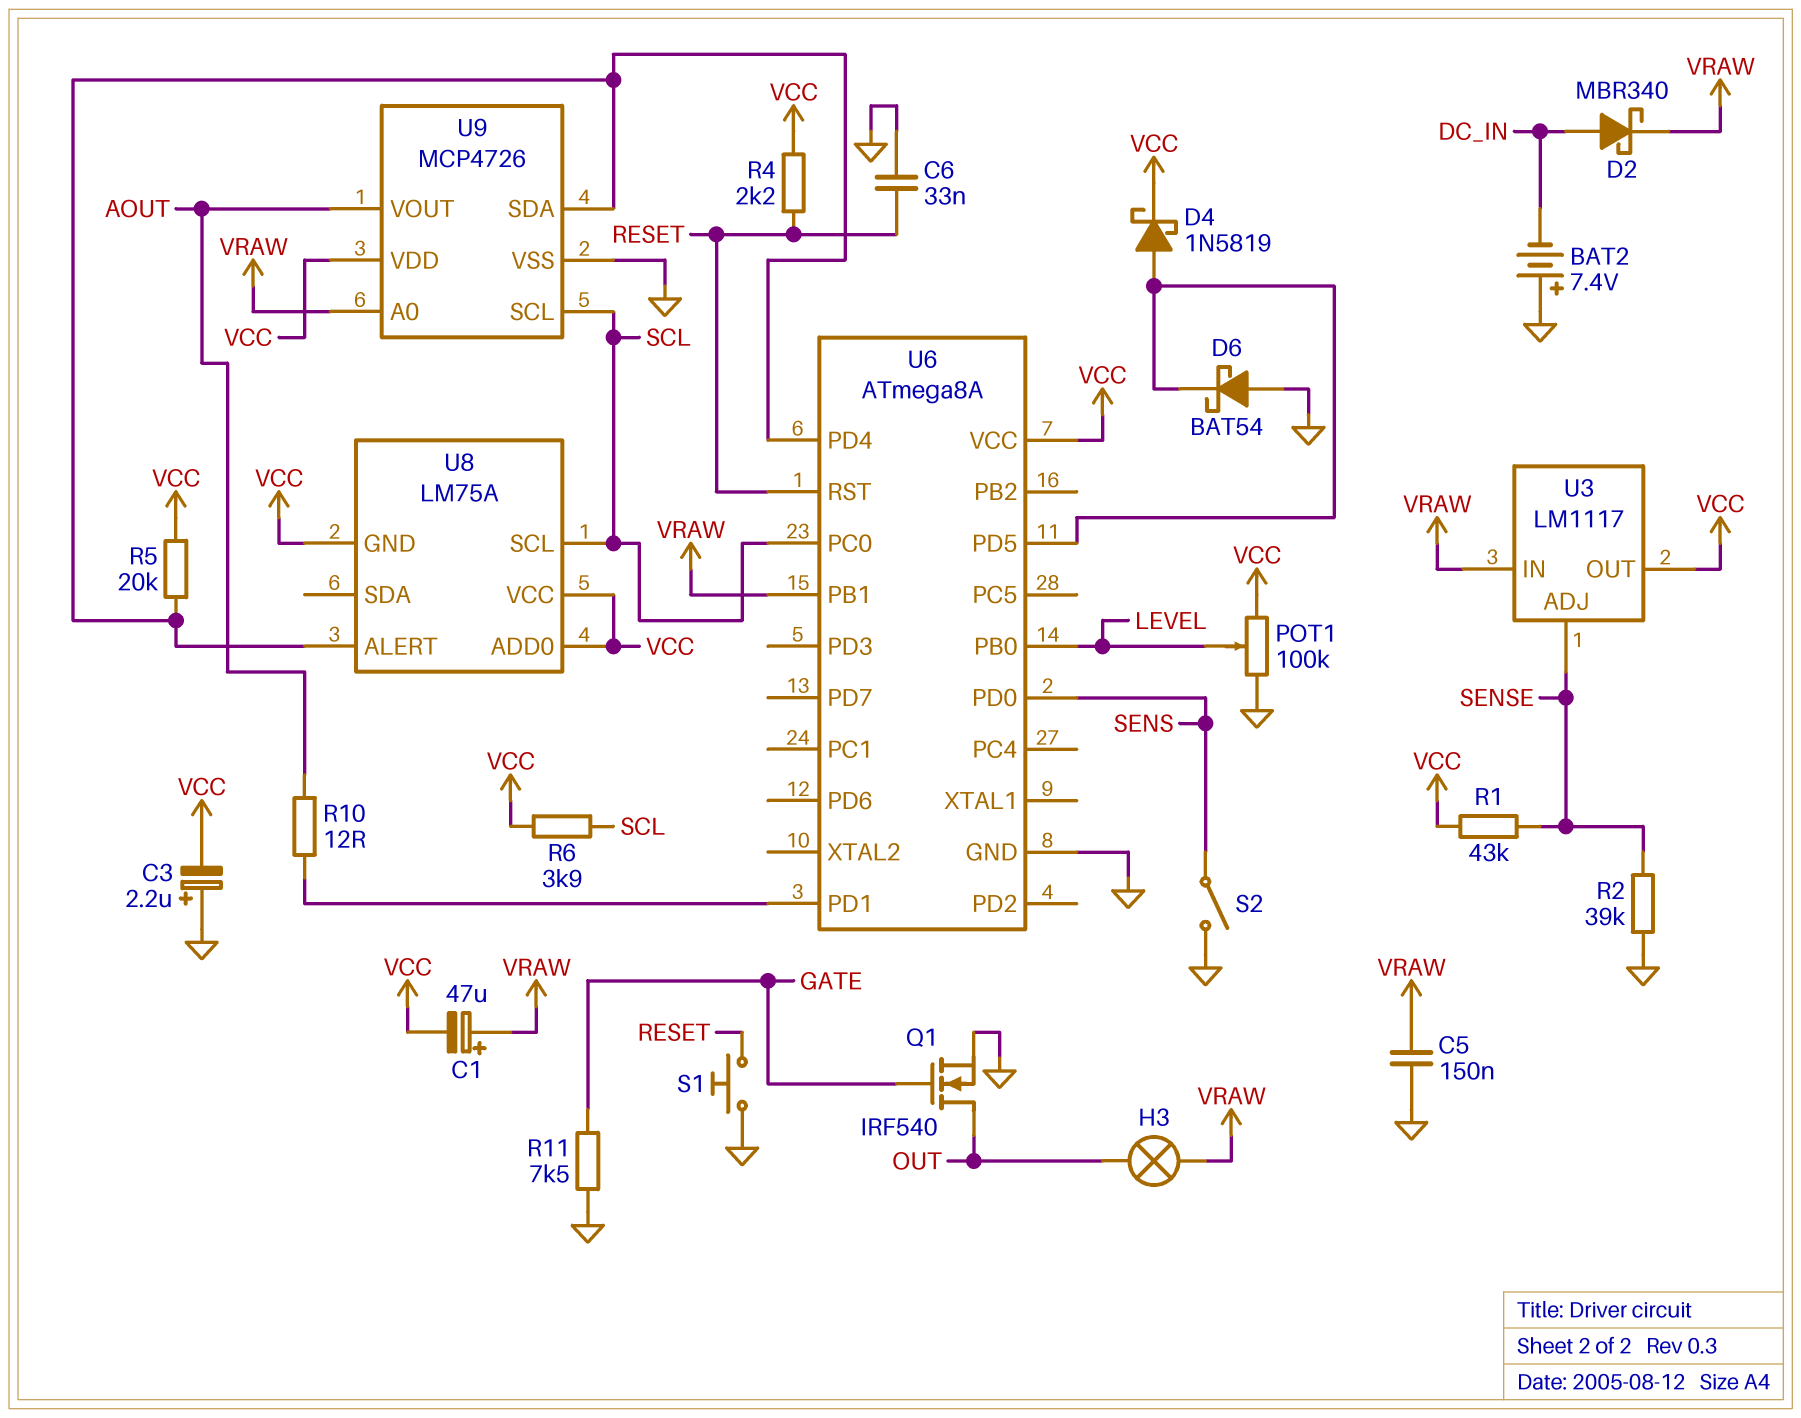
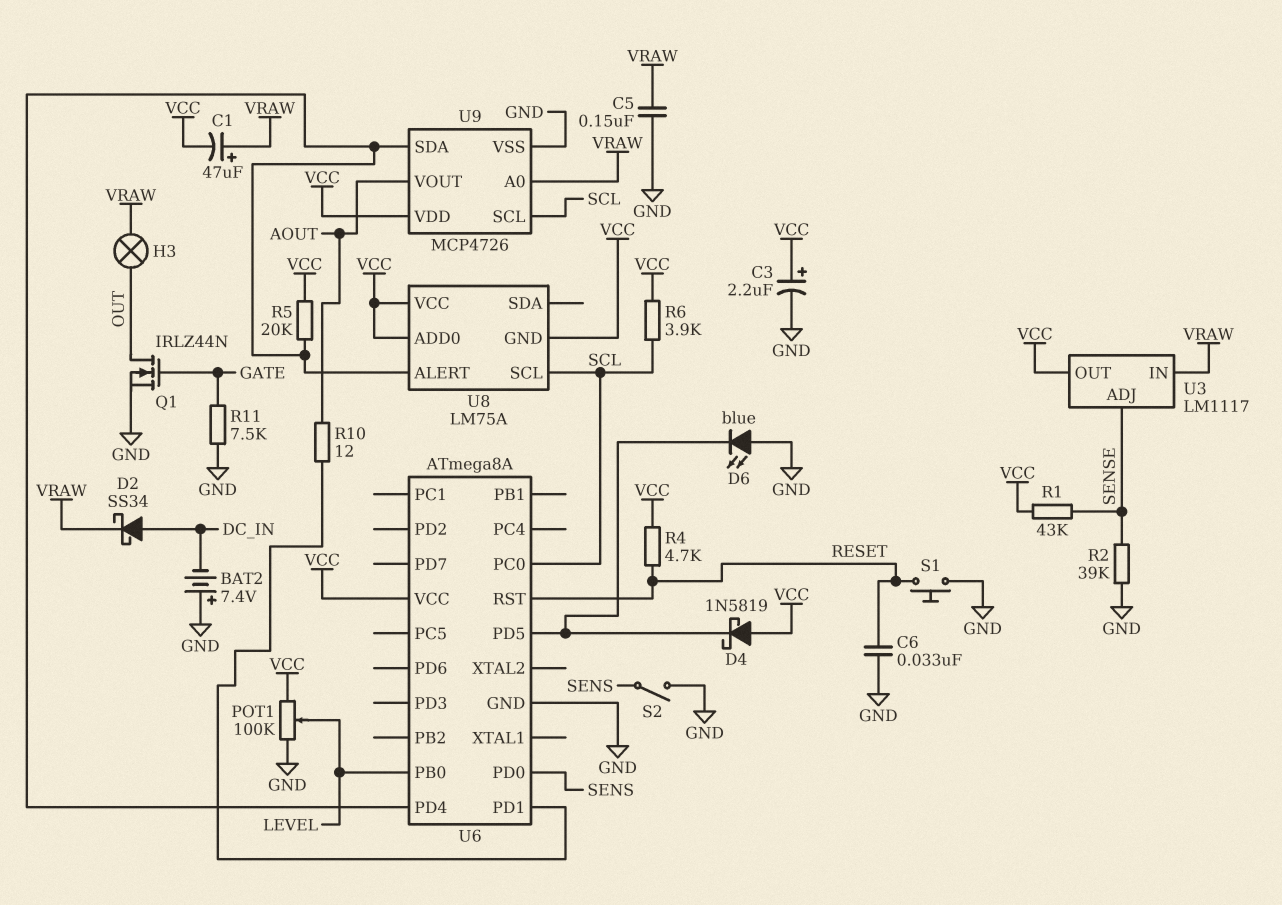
C3: 2.2uF (plus GND, minus VCC) -> 2.2uF (plus VCC, minus GND)
D2: schottky MBR340 (A DC_IN, K VRAW) -> schottky SS34 (A DC_IN, K VRAW)
D4: schottky 1N5819 (A U6/PD5, K VCC) -> schottky 1N5819 (A VCC, K U6/PD5)
D6: schottky BAT54 (A GND, K U6/PD5) -> LED blue (A GND, K U6/PD5)
Q1: NMOS IRF540 (G GATE, D OUT, S GND) -> NMOS IRLZ44N (G GATE, D OUT, S GND)
R4: 2.2k (RESET, VCC) -> 4.7k (RESET, VCC)
U6 pin PB1: VRAW -> none

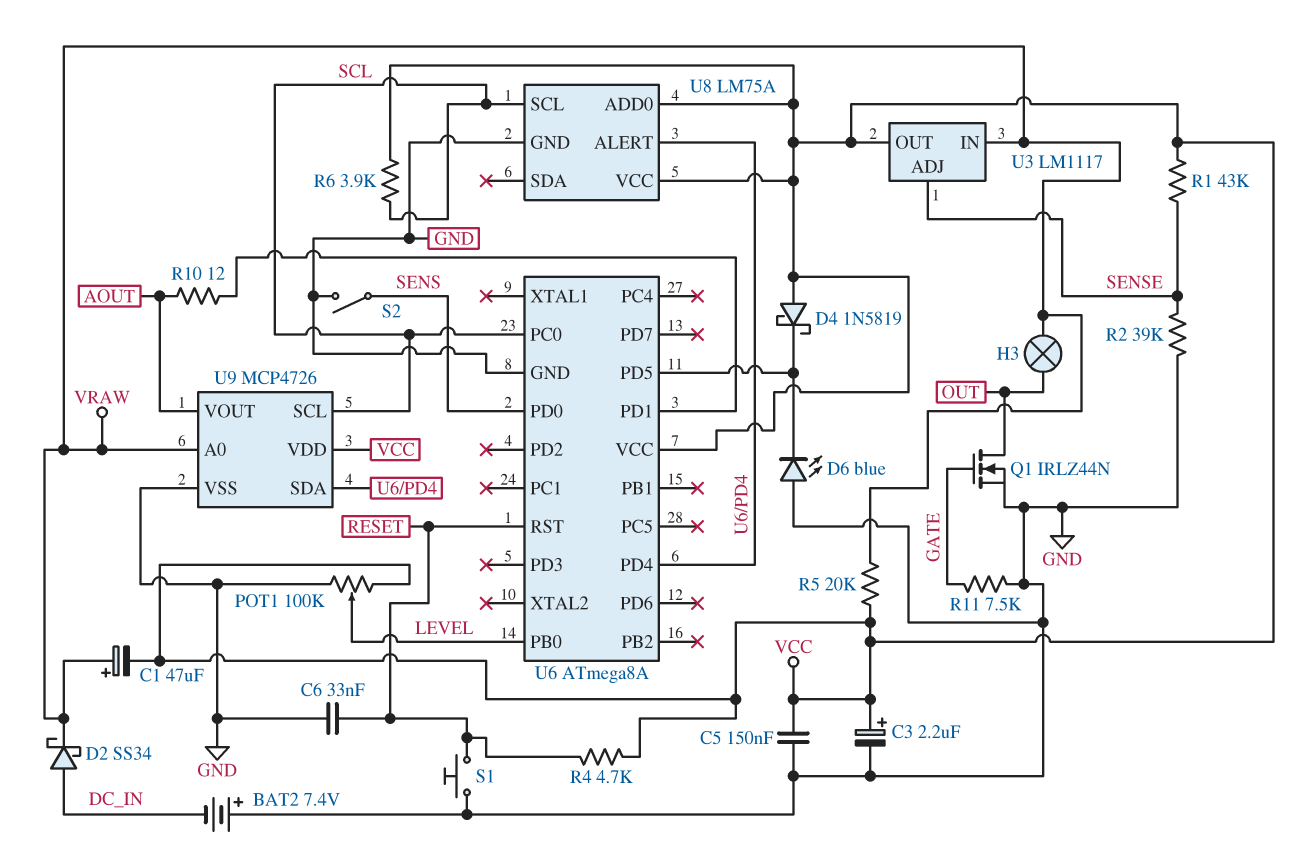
C5: 150nF (GND, VRAW) -> 150nF (GND, VCC)
R5: 20k (U6/PD4, VCC) -> 20k (VCC, VRAW)
U8 pin GND: VCC -> GND

